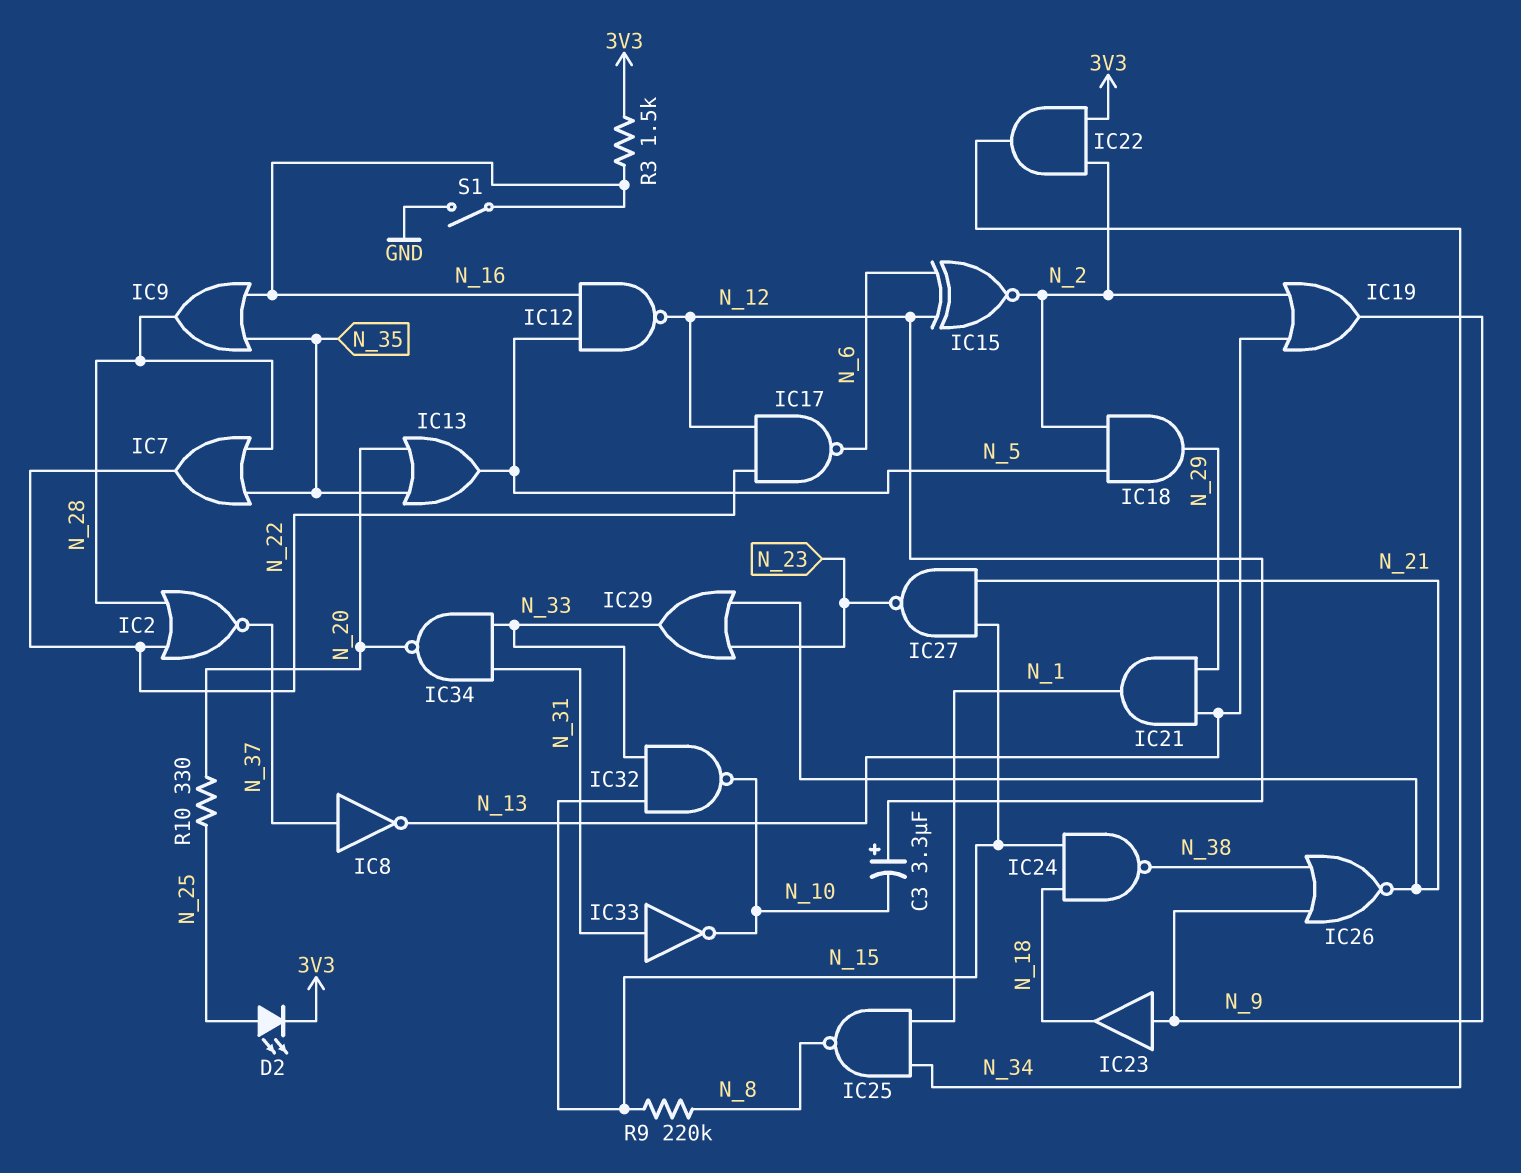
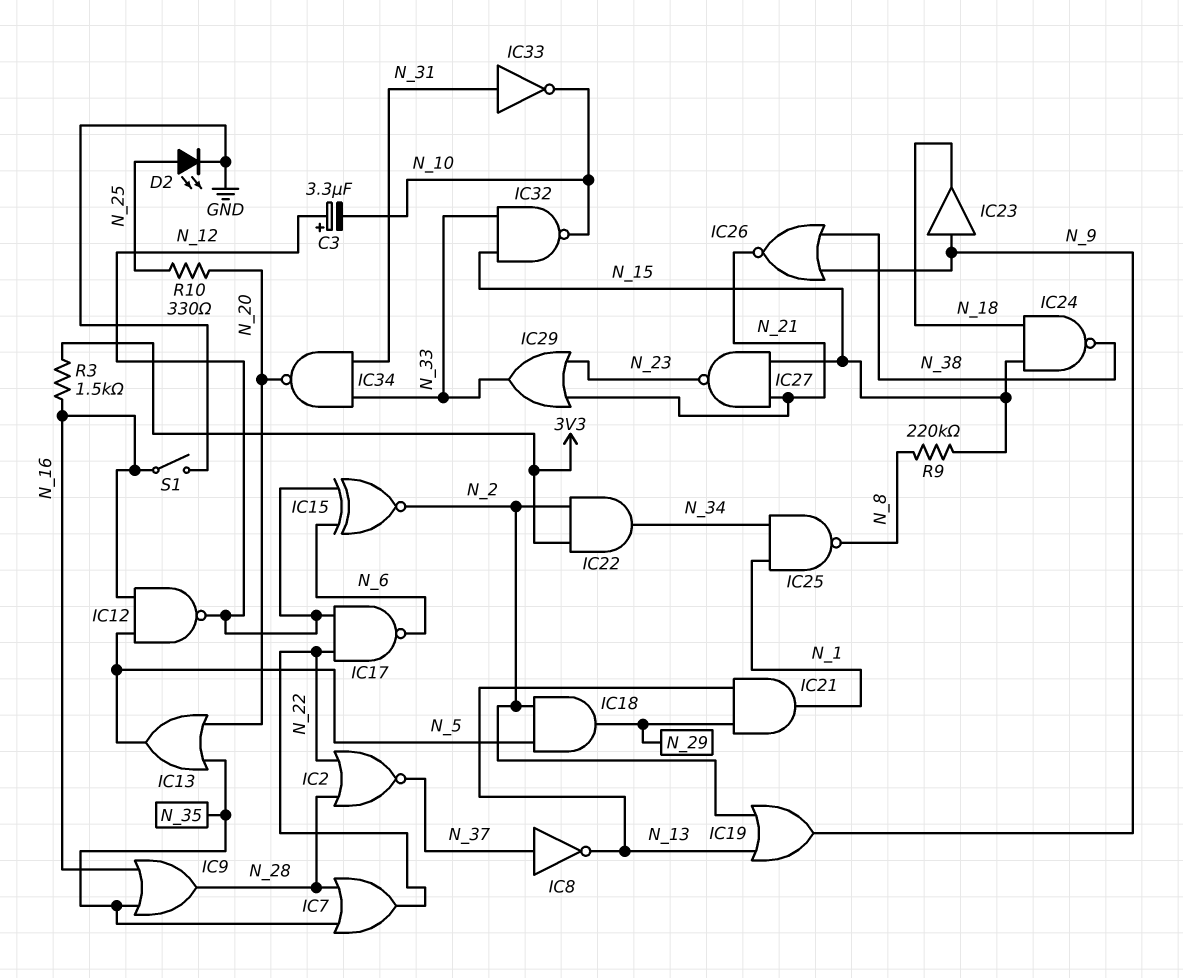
D2: LED (A N_25, K 3V3) -> LED (A N_25, K GND)

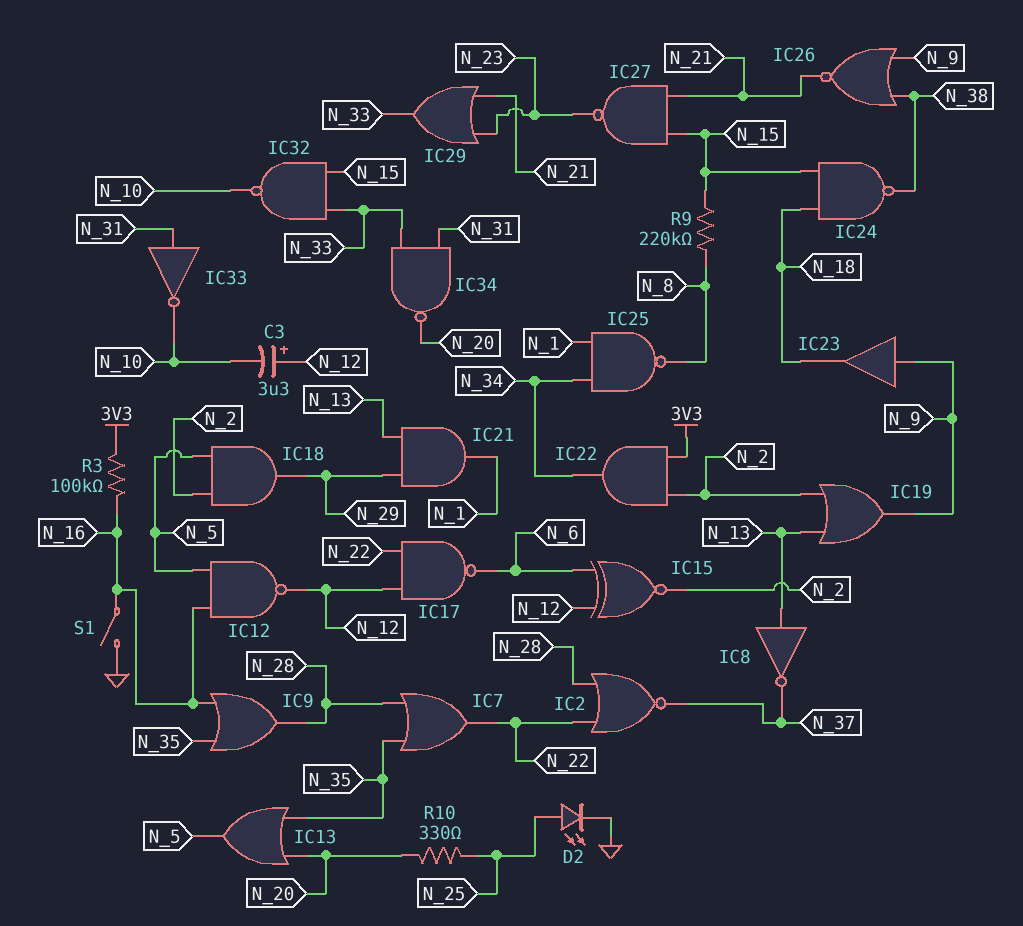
IC8: NOT (in N_37, out N_13) -> NOT (in N_13, out N_37)
R3: 1.5k (3V3, N_16) -> 100k (3V3, N_16)

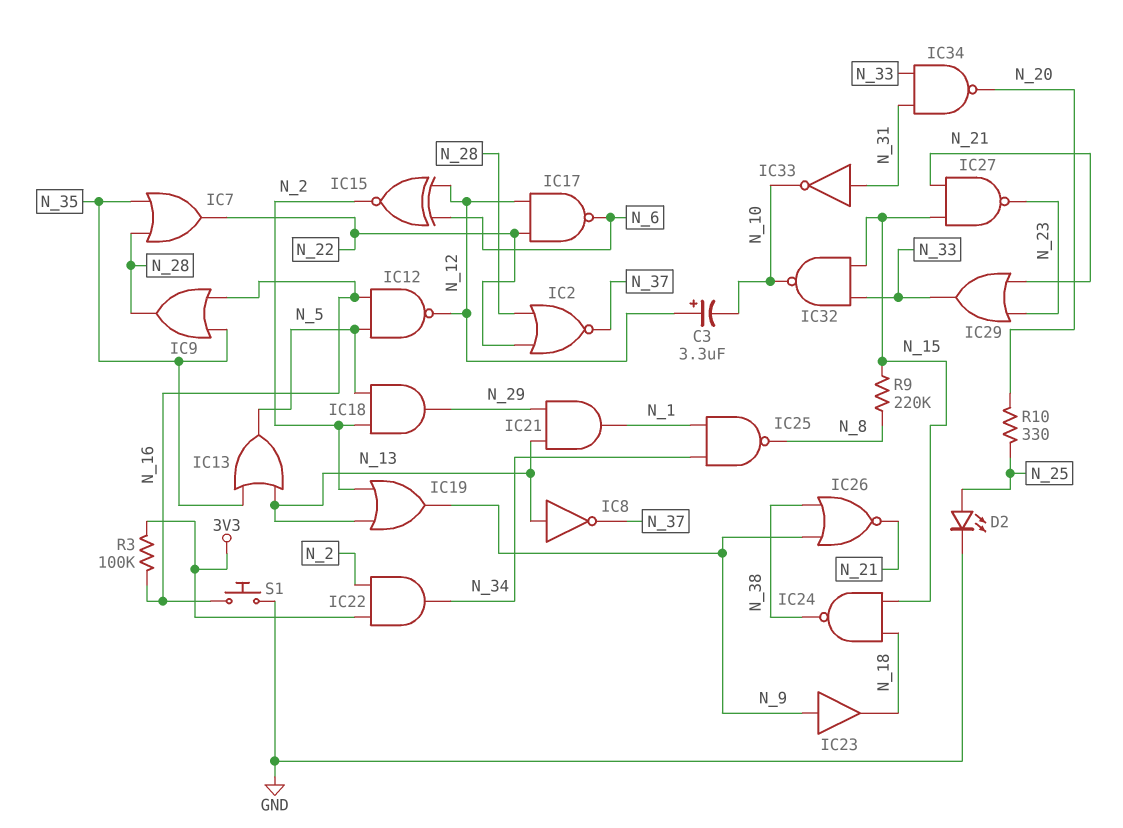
IC13: OR (in N_20, in N_35, out N_5) -> OR (in N_13, in N_35, out N_5)
S1: switch (GND, N_16) -> button (GND, N_16)

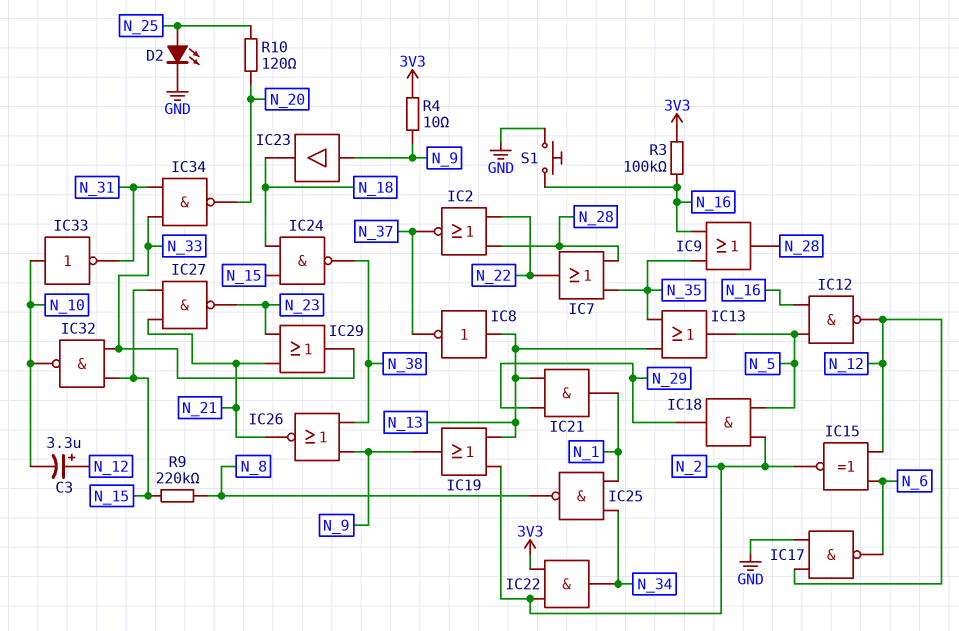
IC17: NAND (in N_12, in N_22, out N_6) -> NAND (in GND, in N_12, out N_6)
IC33: NOT (in N_31, out N_10) -> NOT (in N_10, out N_31)
R4: none -> 10 (3V3, N_9)
R10: 330 (N_20, N_25) -> 120 (N_20, N_25)

